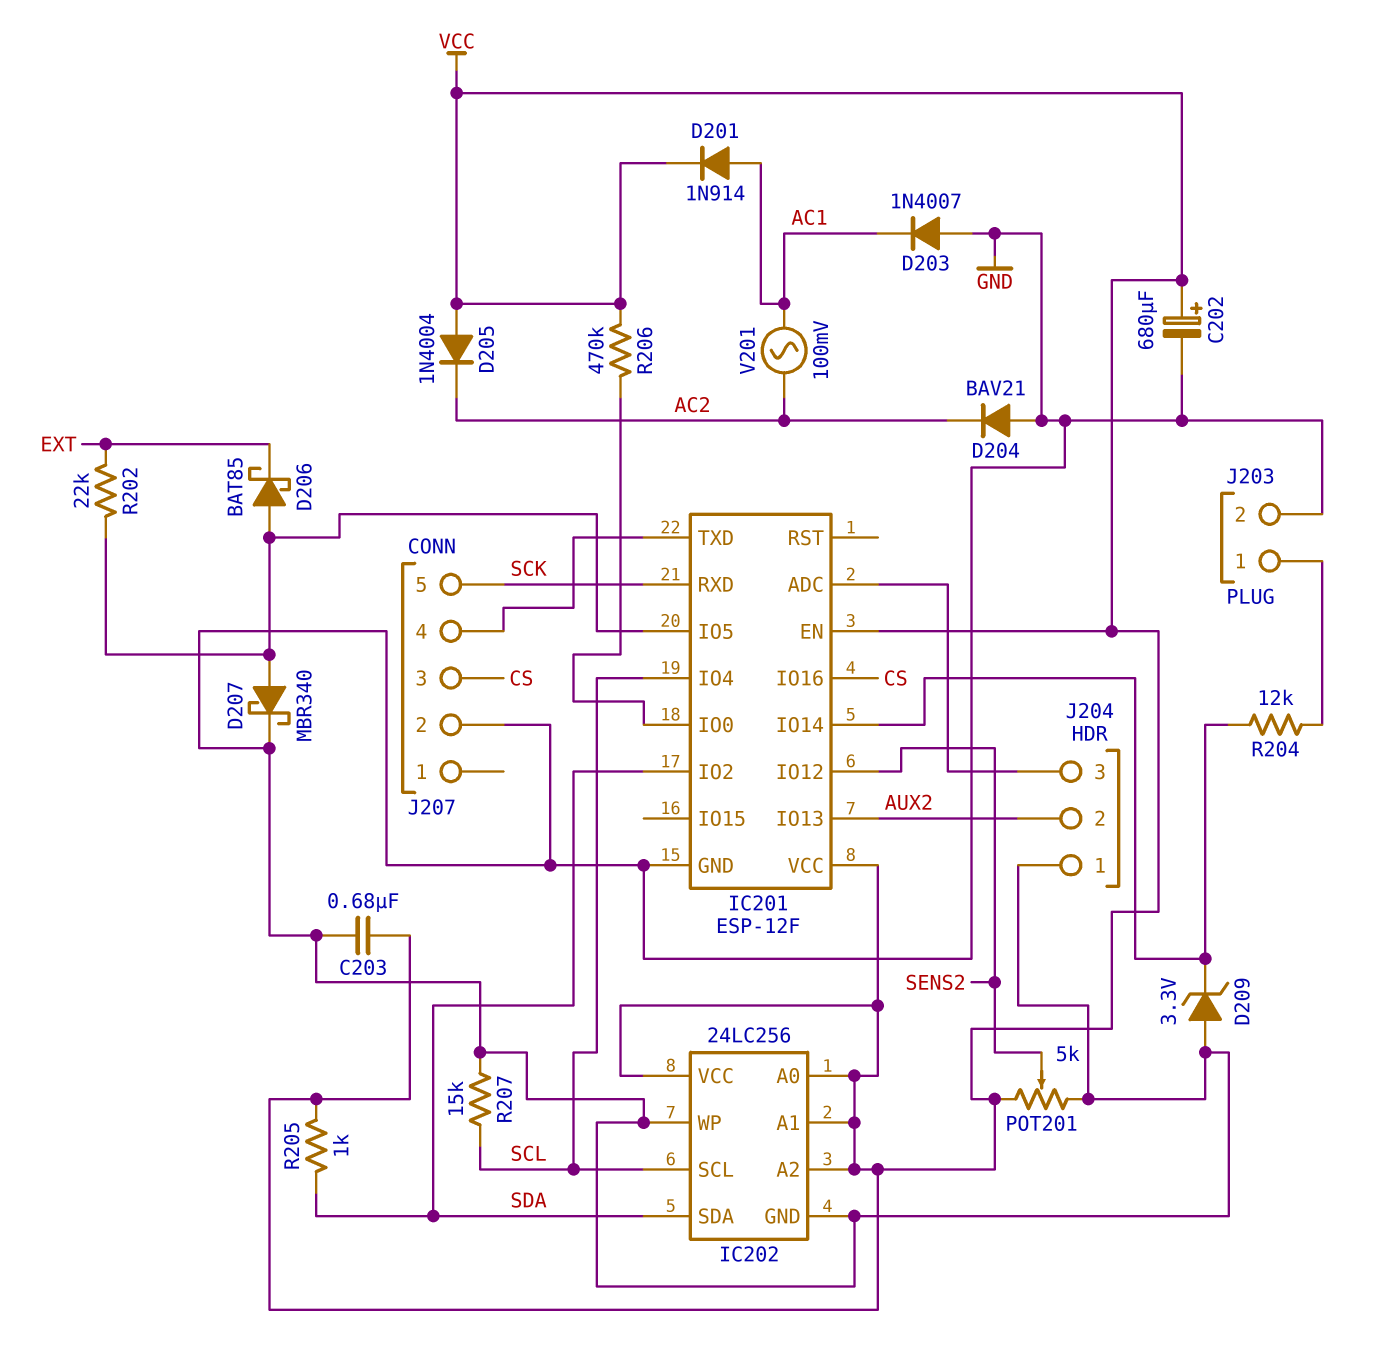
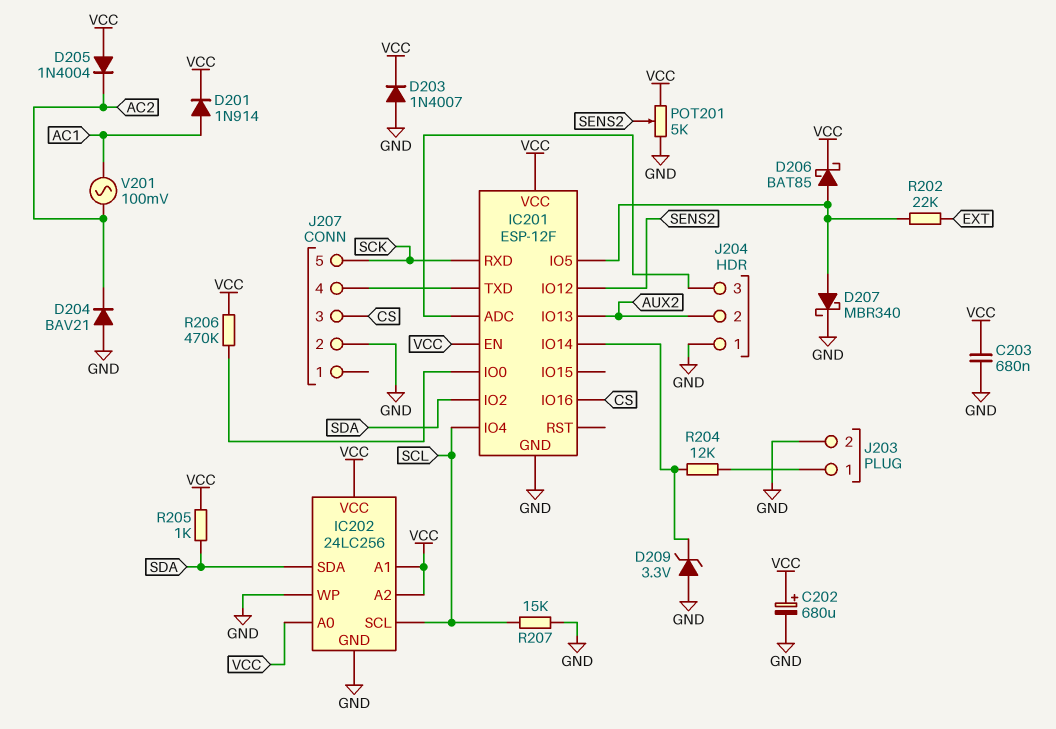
D203: diode 1N4007 (A GND, K AC1) -> diode 1N4007 (A GND, K VCC)
D206: schottky BAT85 (A IC201/IO5, K EXT) -> schottky BAT85 (A IC201/IO5, K VCC)

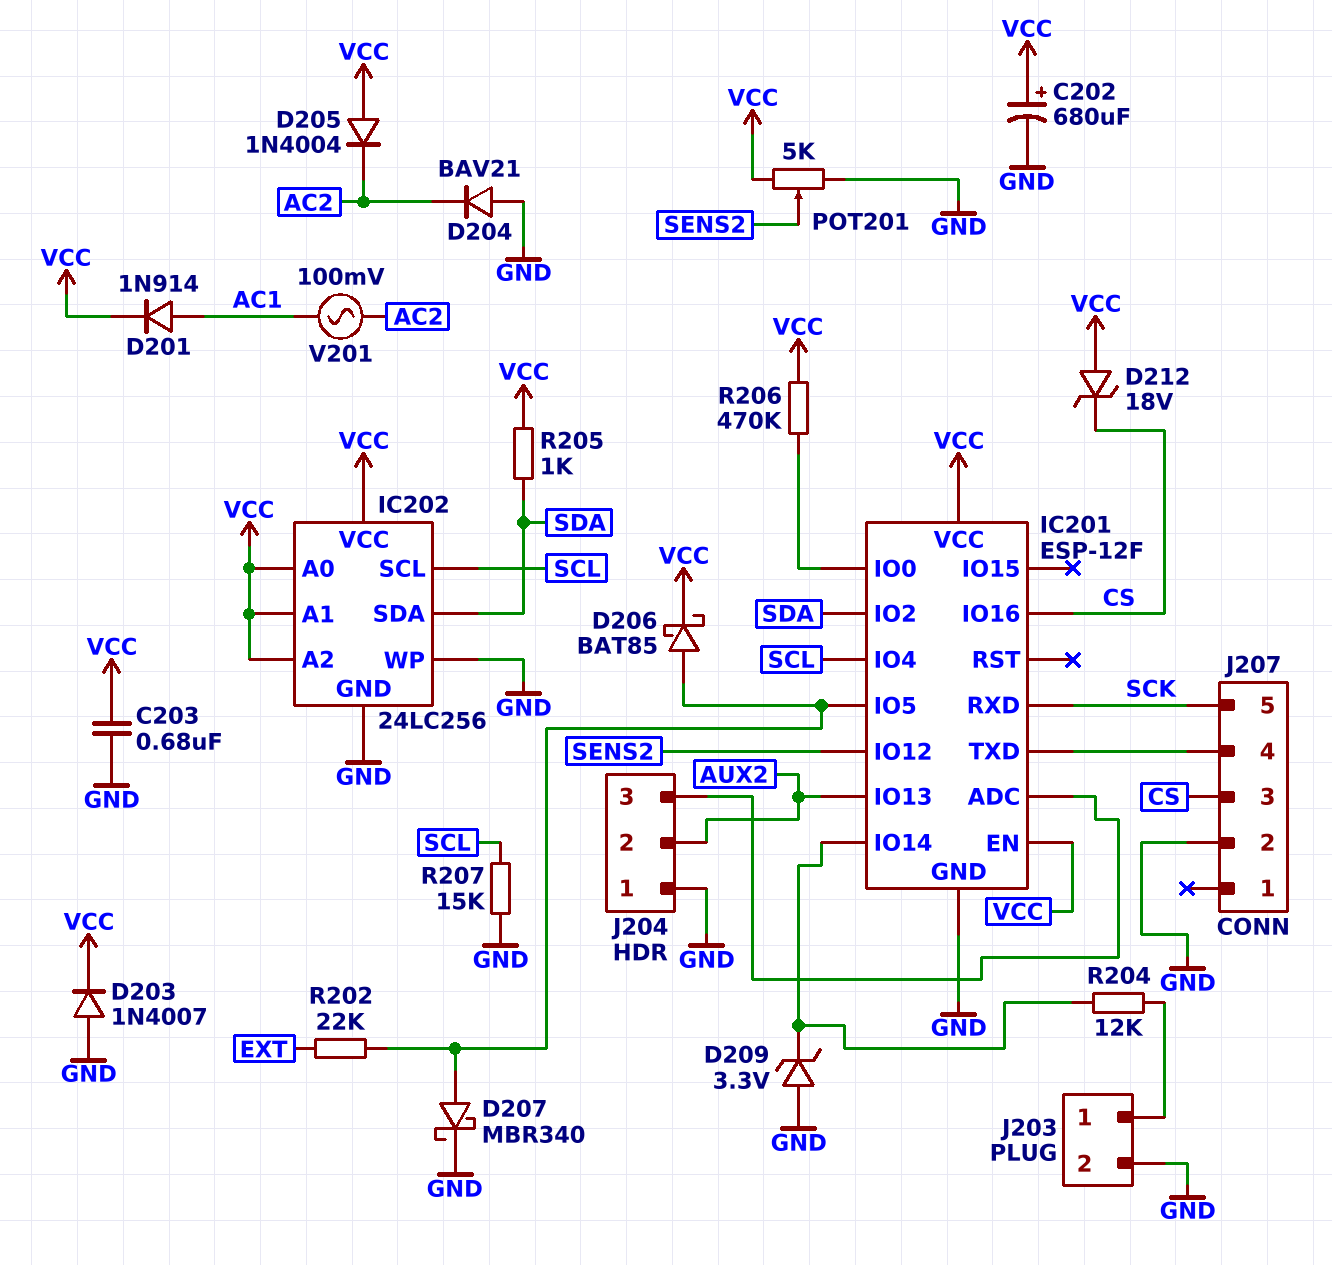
D212: none -> zener 18V (A VCC, K CS)

